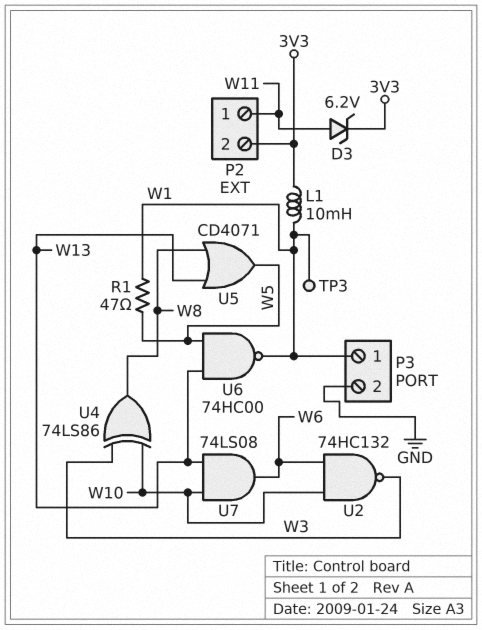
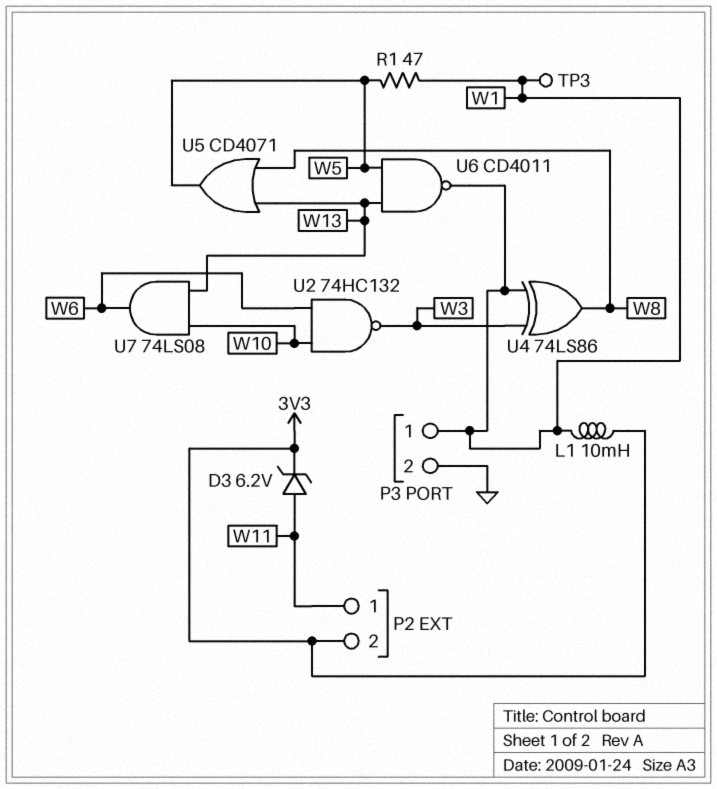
U4: XOR 74LS86 (in W3, in W10, out W8) -> XOR 74LS86 (in W1, in W3, out W8)
U6: NAND 74HC00 (in W5, in W13, out W1) -> NAND CD4011 (in W5, in W13, out W1)

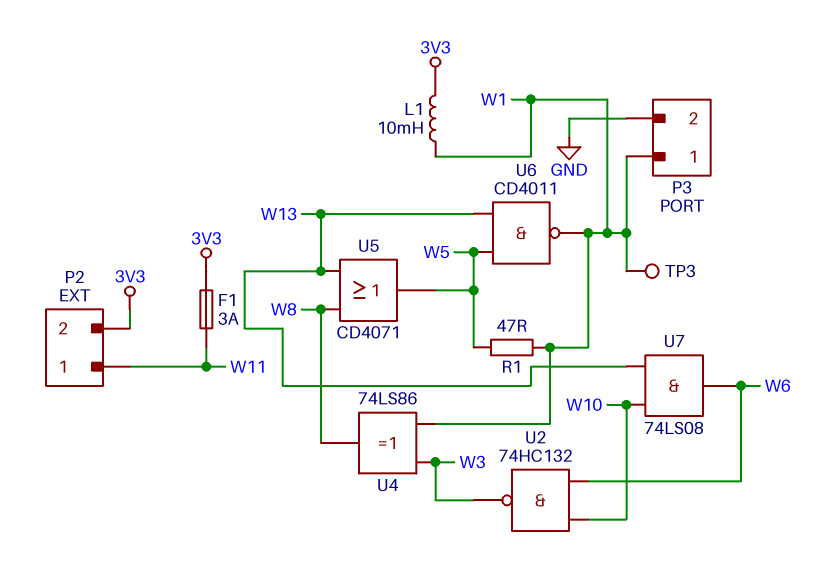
D3: zener 6.2V (A W11, K 3V3) -> none
F1: none -> 3A (3V3, W11)

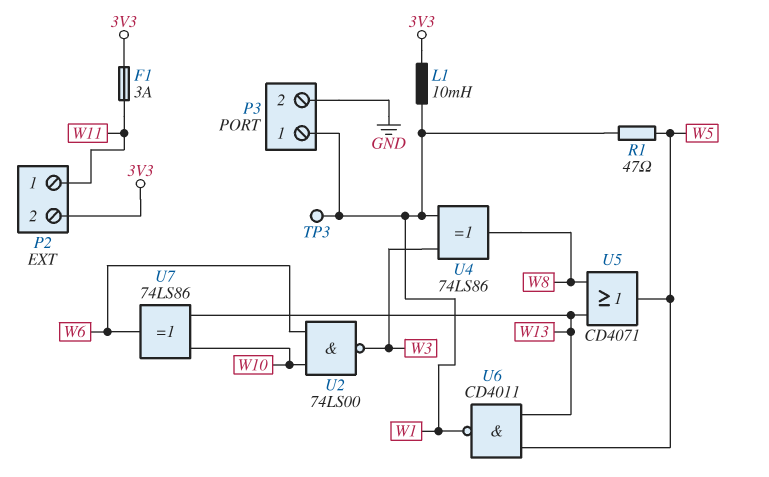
U2: NAND 74HC132 (in W6, in W10, out W3) -> NAND 74LS00 (in W6, in W10, out W3)
U7: AND 74LS08 (in W10, in W13, out W6) -> XOR 74LS86 (in W10, in W13, out W6)

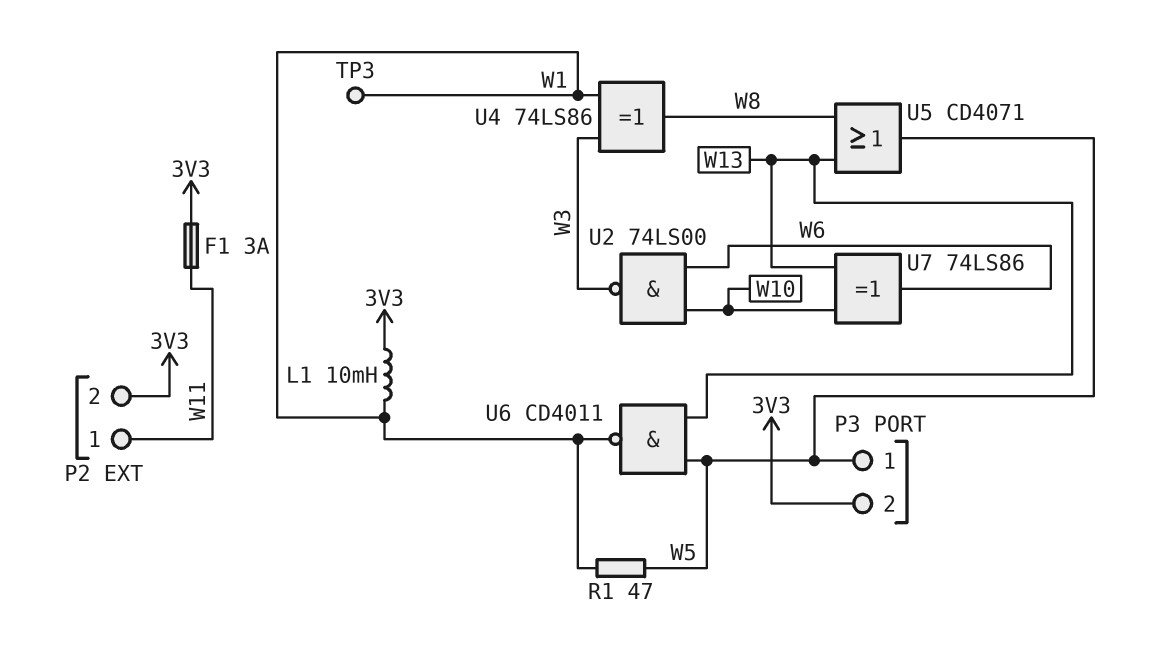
P3 pin 1: W1 -> W5
P3 pin 2: GND -> 3V3

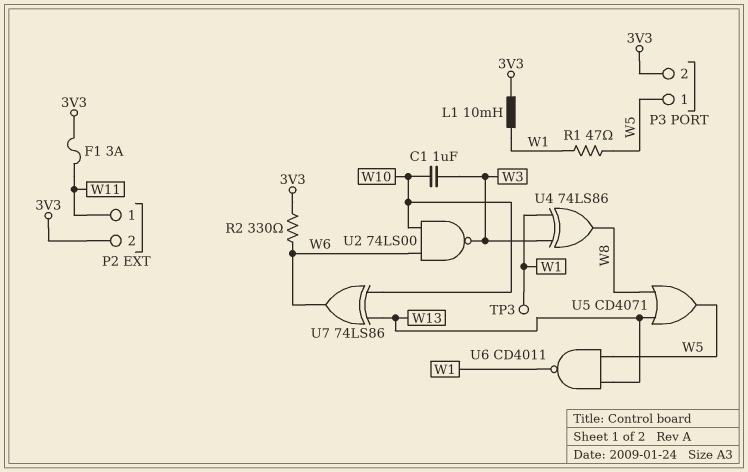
C1: none -> 1uF (W3, W10)
R2: none -> 330 (3V3, W6)

